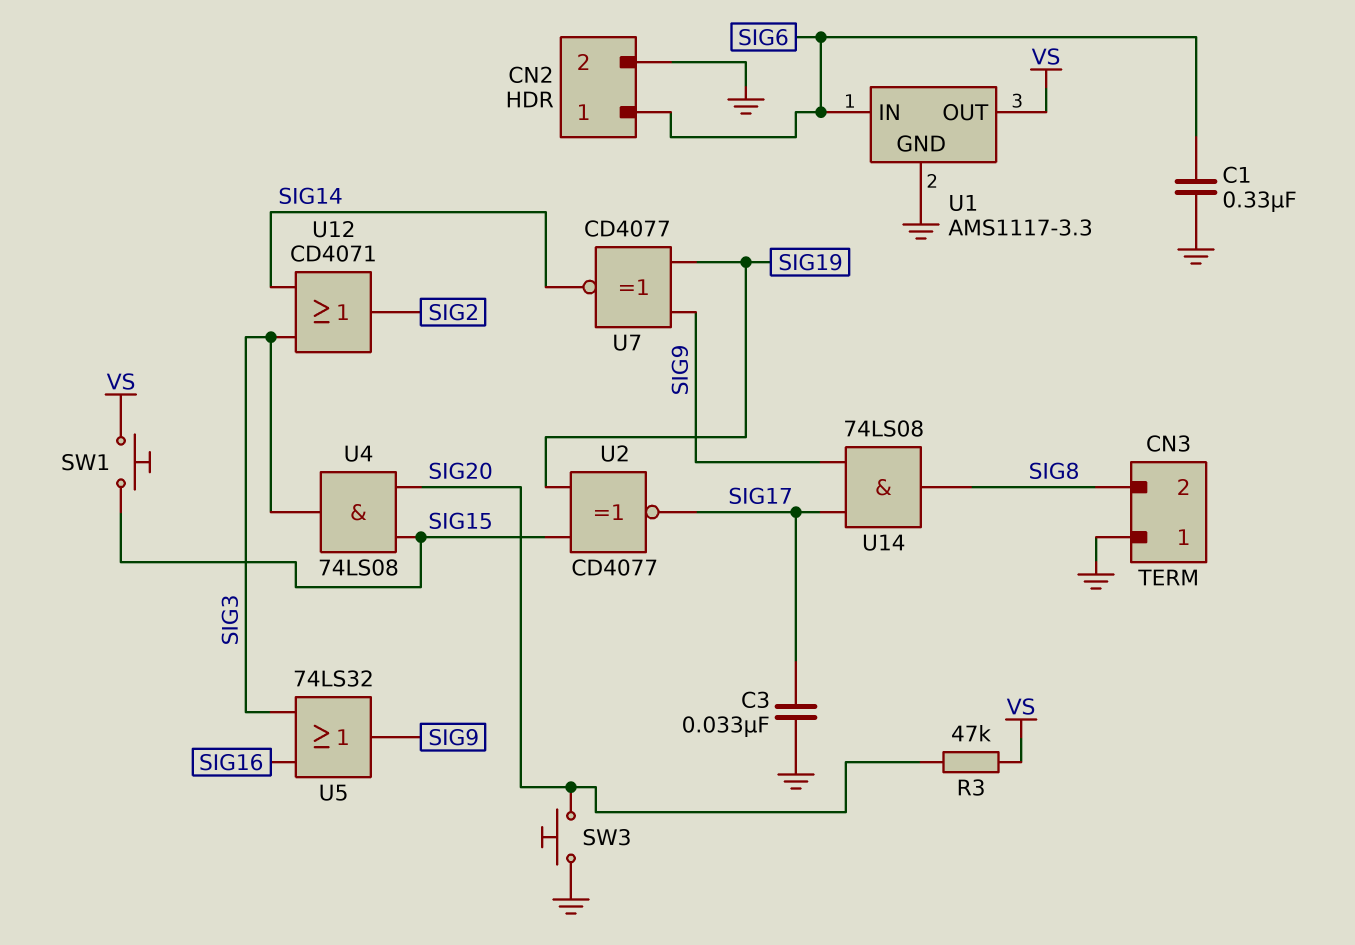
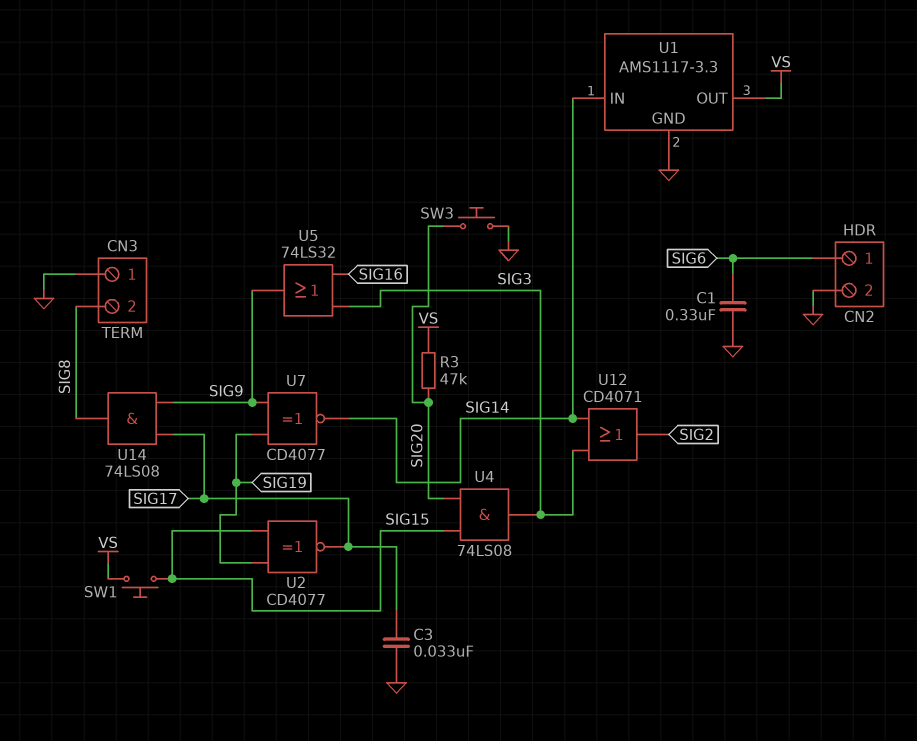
U1 pin IN: SIG6 -> SIG14

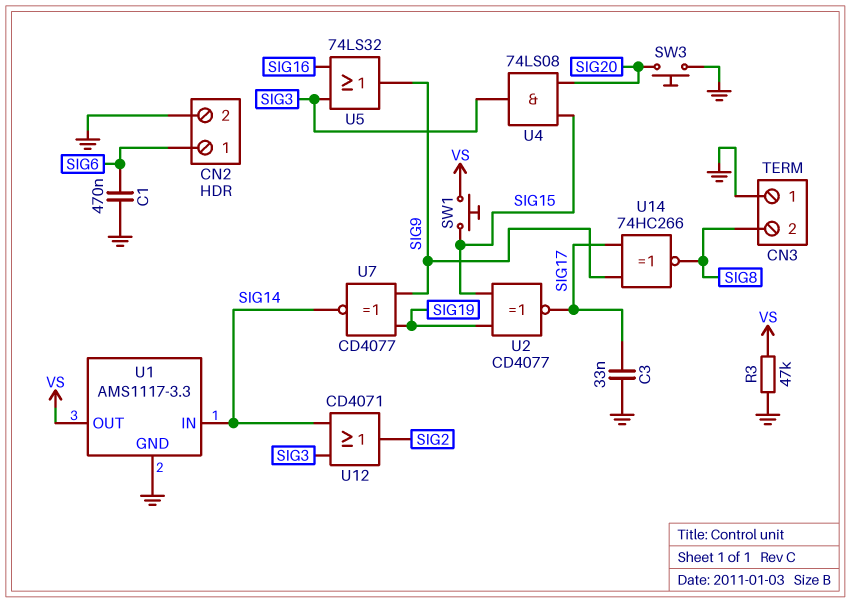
C1: 330nF (GND, SIG6) -> 470nF (GND, SIG6)
R3: 47k (SIG20, VS) -> 47k (GND, VS)
U14: AND 74LS08 (in SIG9, in SIG17, out SIG8) -> XNOR 74HC266 (in SIG9, in SIG17, out SIG8)

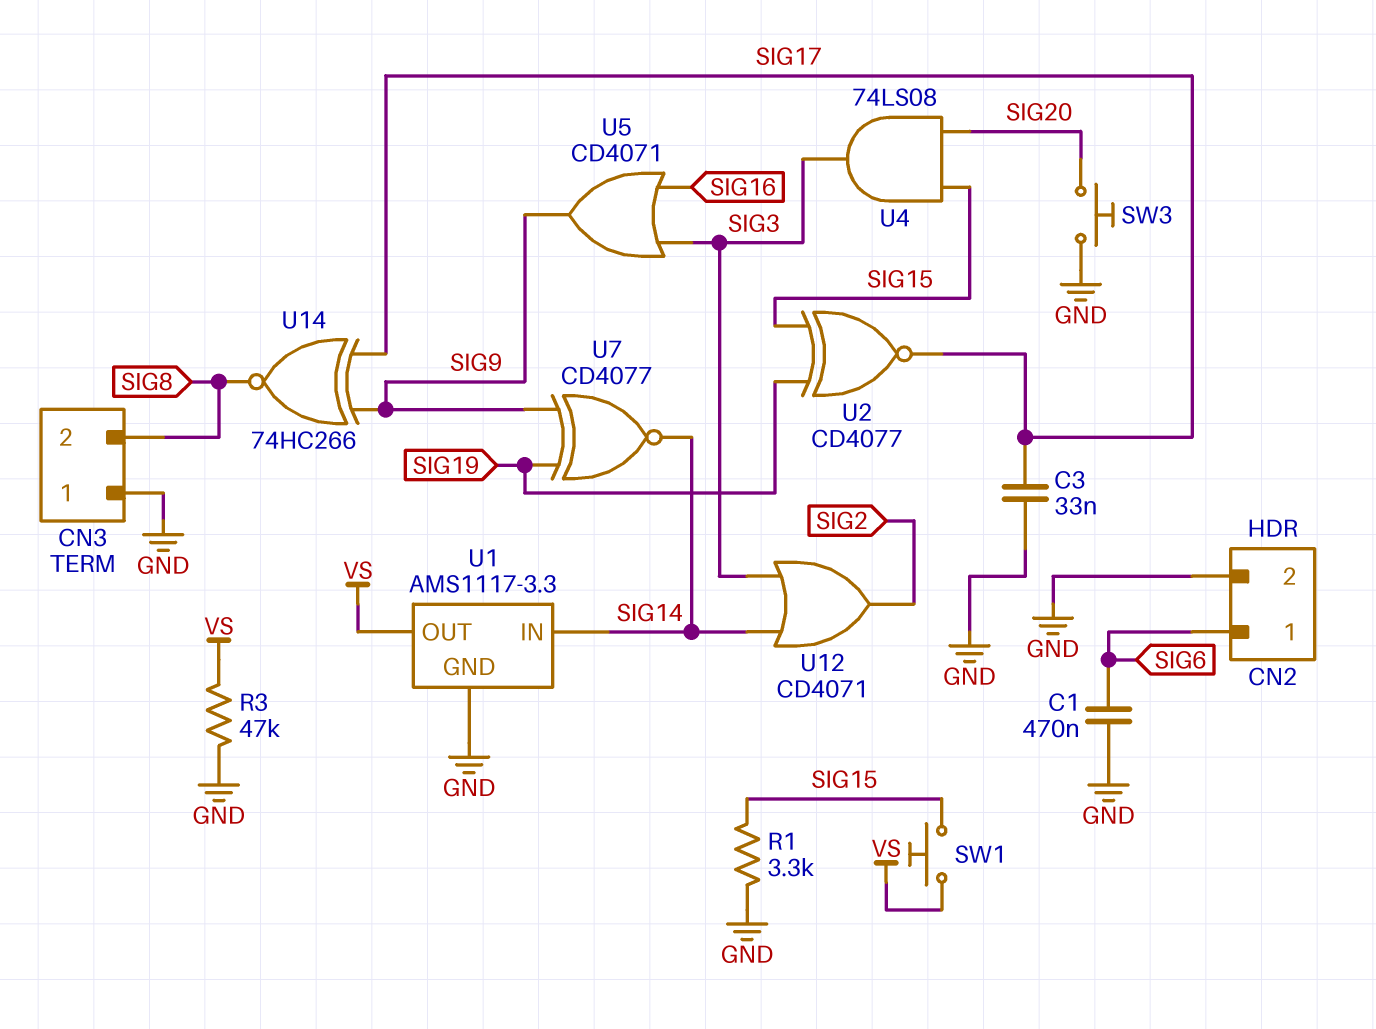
R1: none -> 3.3k (GND, SIG15)
U5: OR 74LS32 (in SIG3, in SIG16, out SIG9) -> OR CD4071 (in SIG3, in SIG16, out SIG9)

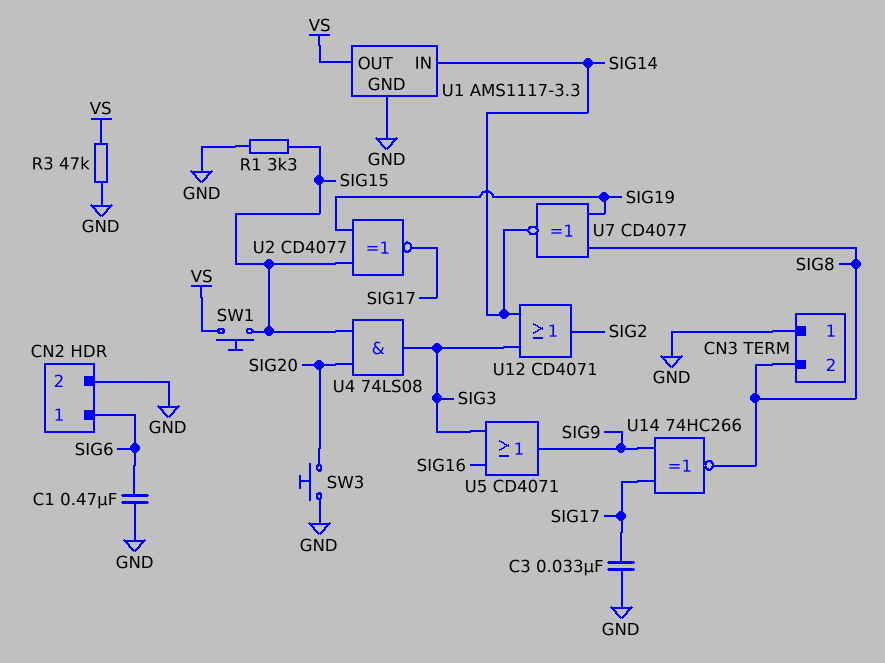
U7: XNOR CD4077 (in SIG9, in SIG19, out SIG14) -> XNOR CD4077 (in SIG8, in SIG19, out SIG14)

